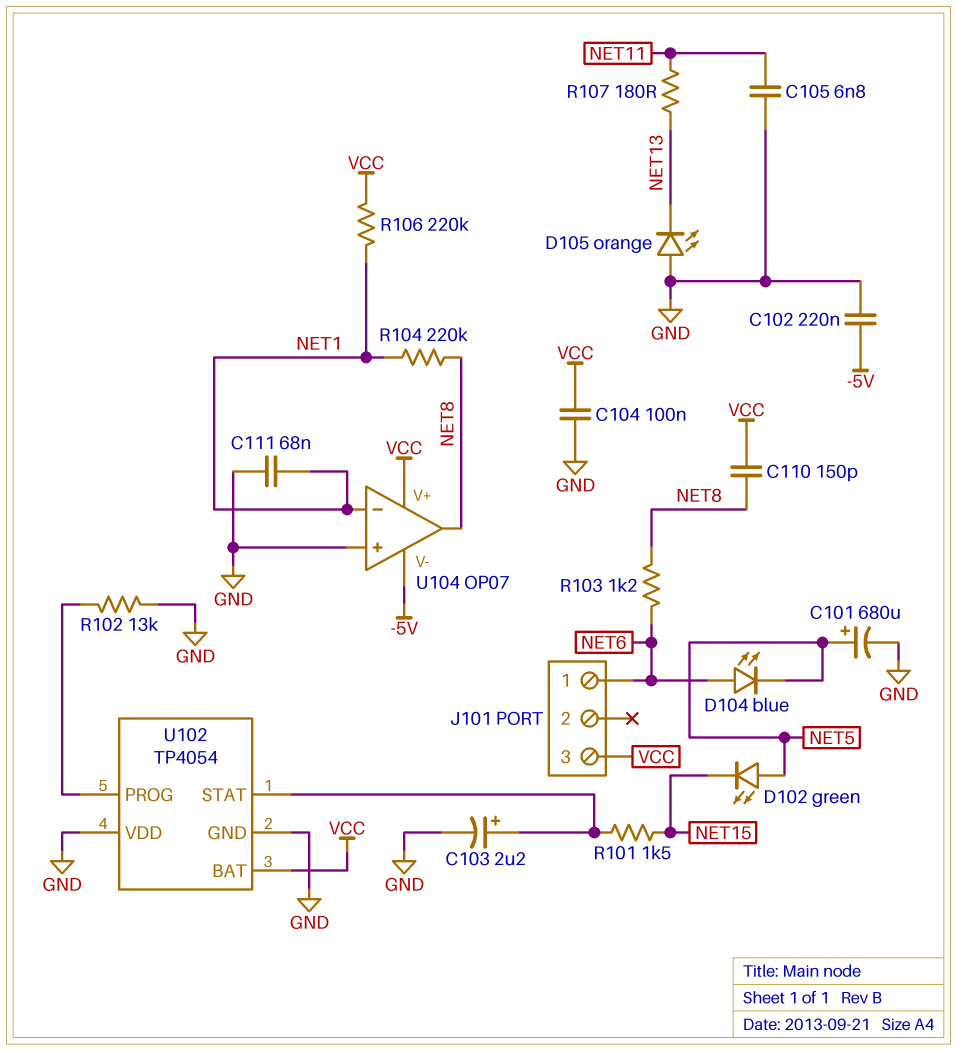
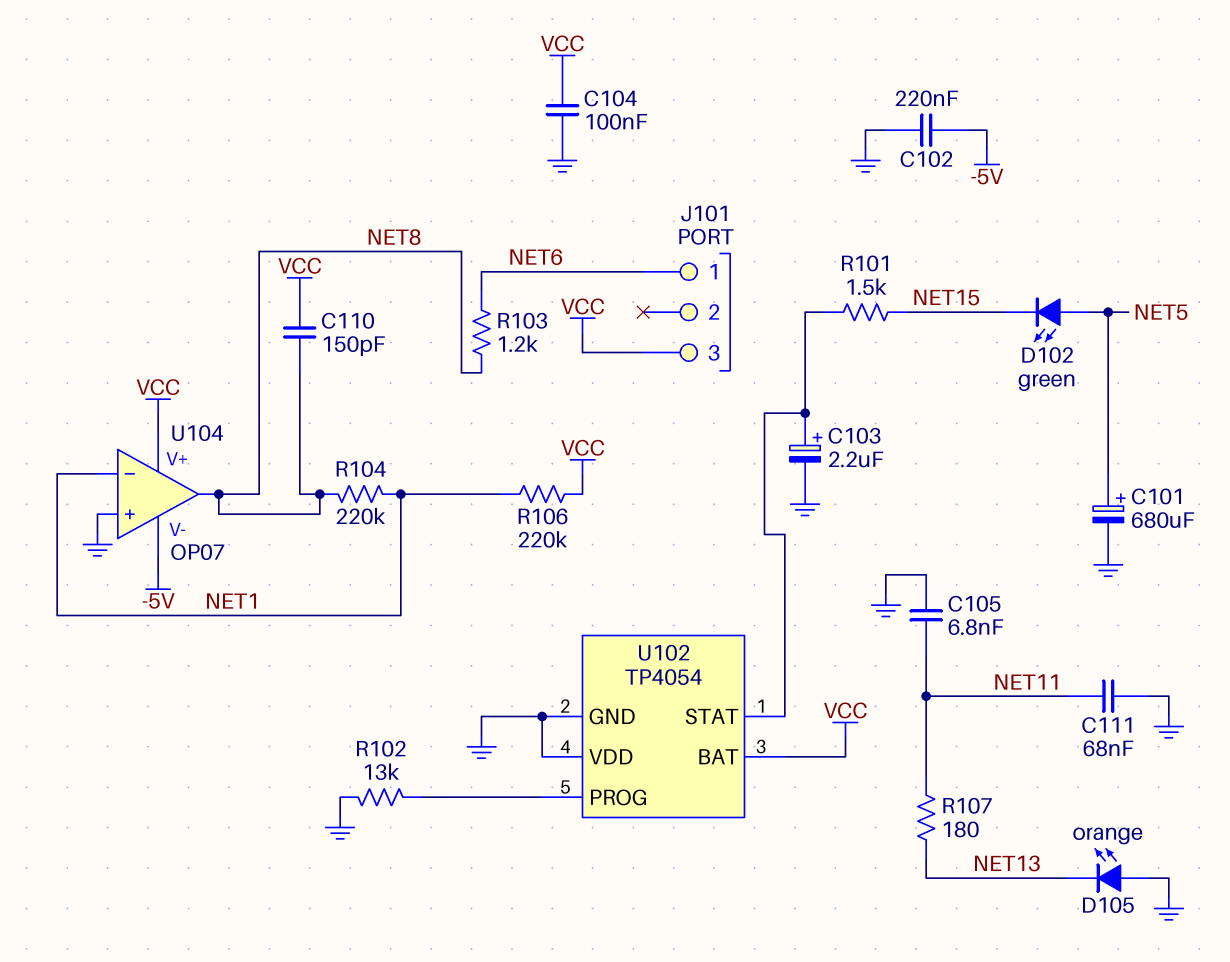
C111: 68nF (GND, NET1) -> 68nF (GND, NET11)
D104: LED blue (A NET6, K NET5) -> none

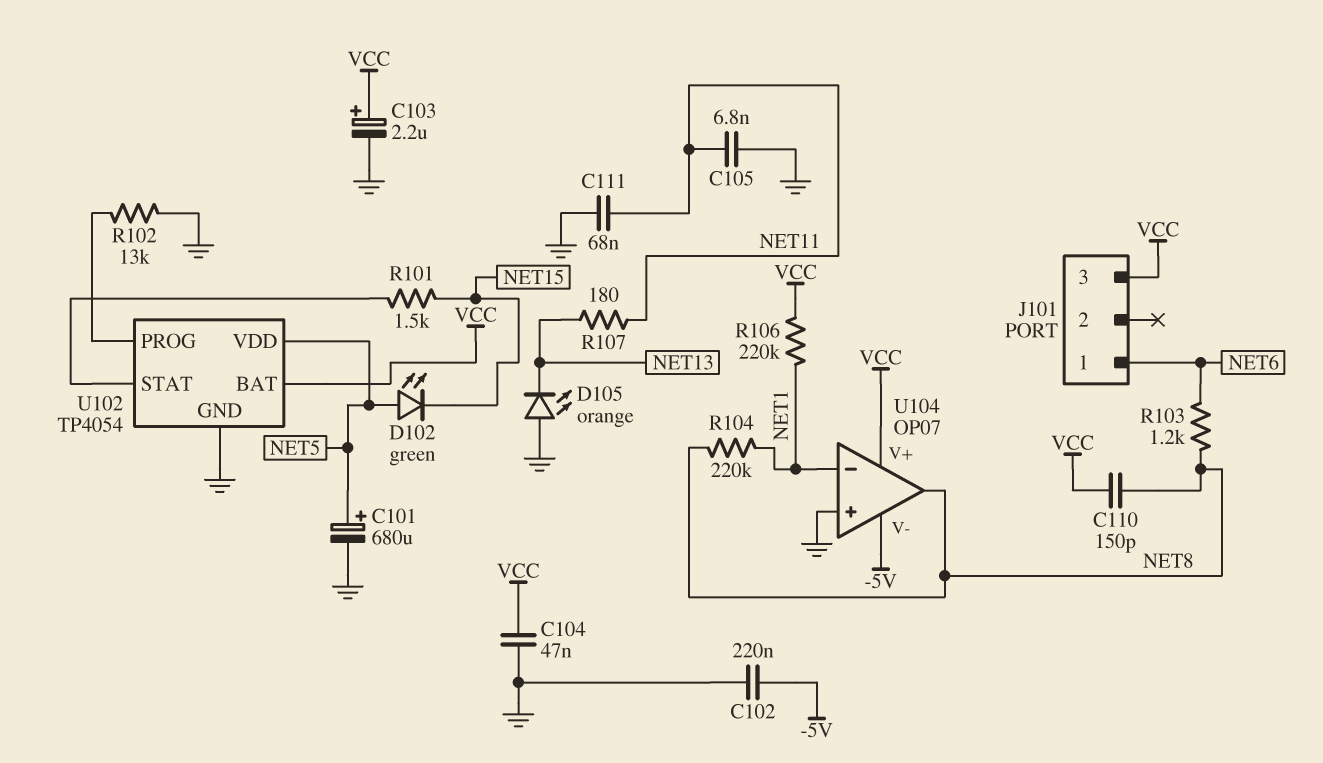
C103: 2.2uF (plus U102/STAT, minus GND) -> 2.2uF (plus VCC, minus GND)
C104: 100nF (GND, VCC) -> 47nF (GND, VCC)
U102 pin VDD: GND -> NET5

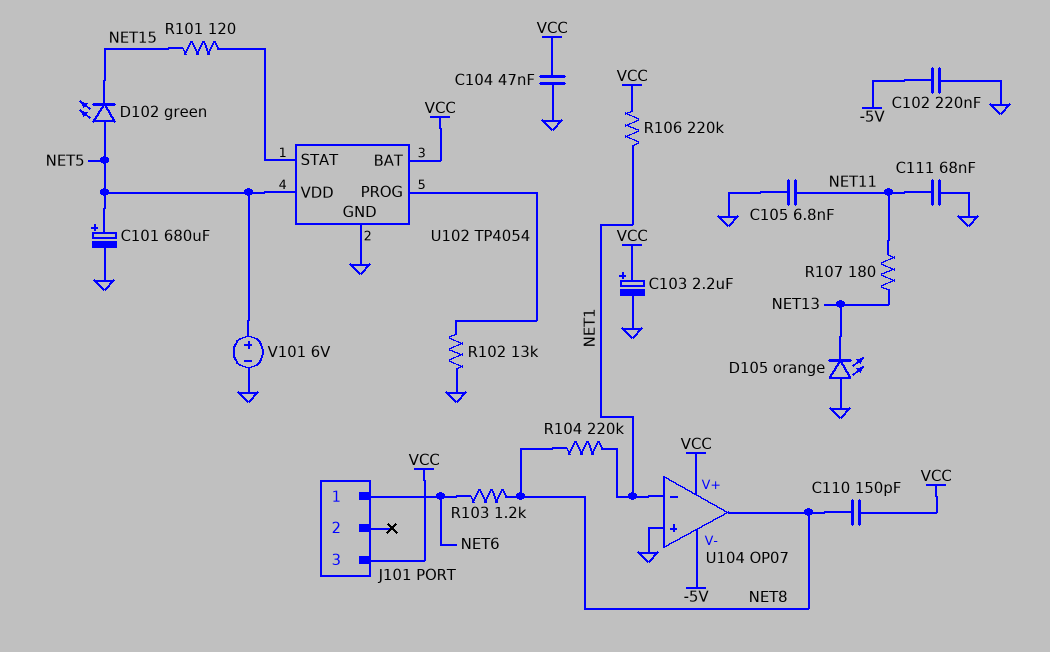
R101: 1.5k (NET15, U102/STAT) -> 120 (NET15, U102/STAT)
V101: none -> 6V (plus NET5, minus GND)

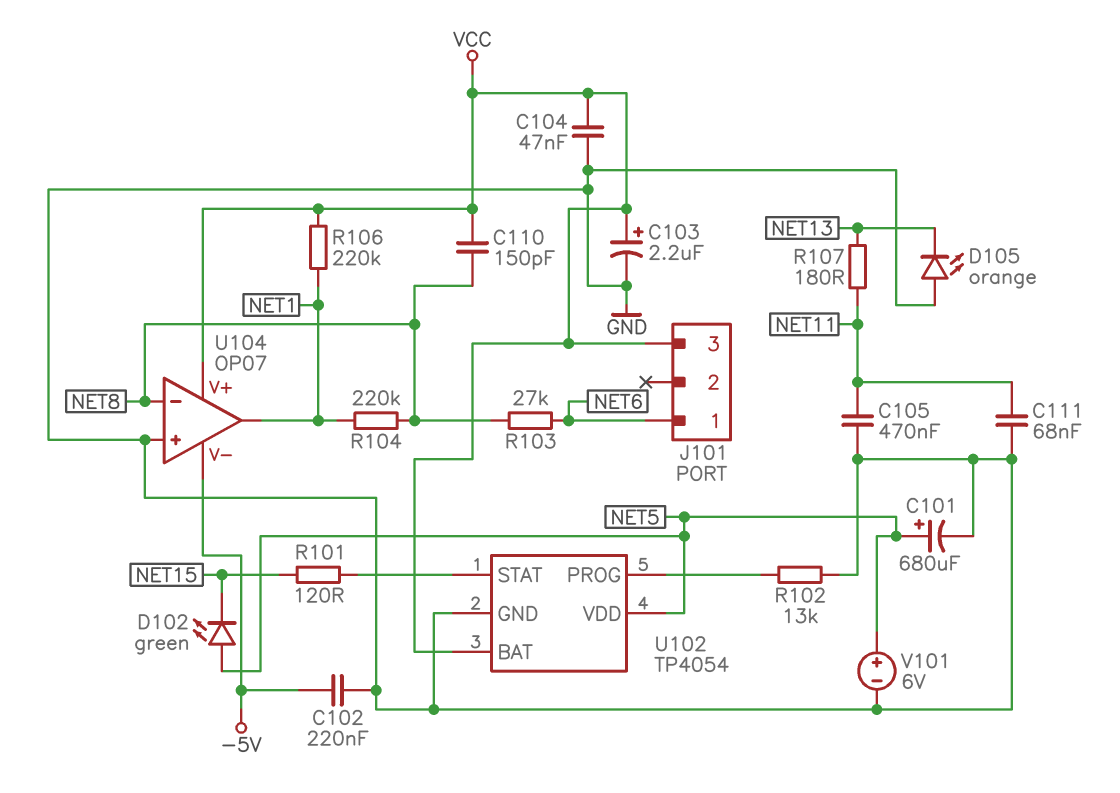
C105: 6.8nF (GND, NET11) -> 470nF (GND, NET11)
R103: 1.2k (NET6, NET8) -> 27k (NET6, NET8)
U104 pin in-: NET1 -> NET8
U104 pin out: NET8 -> NET1

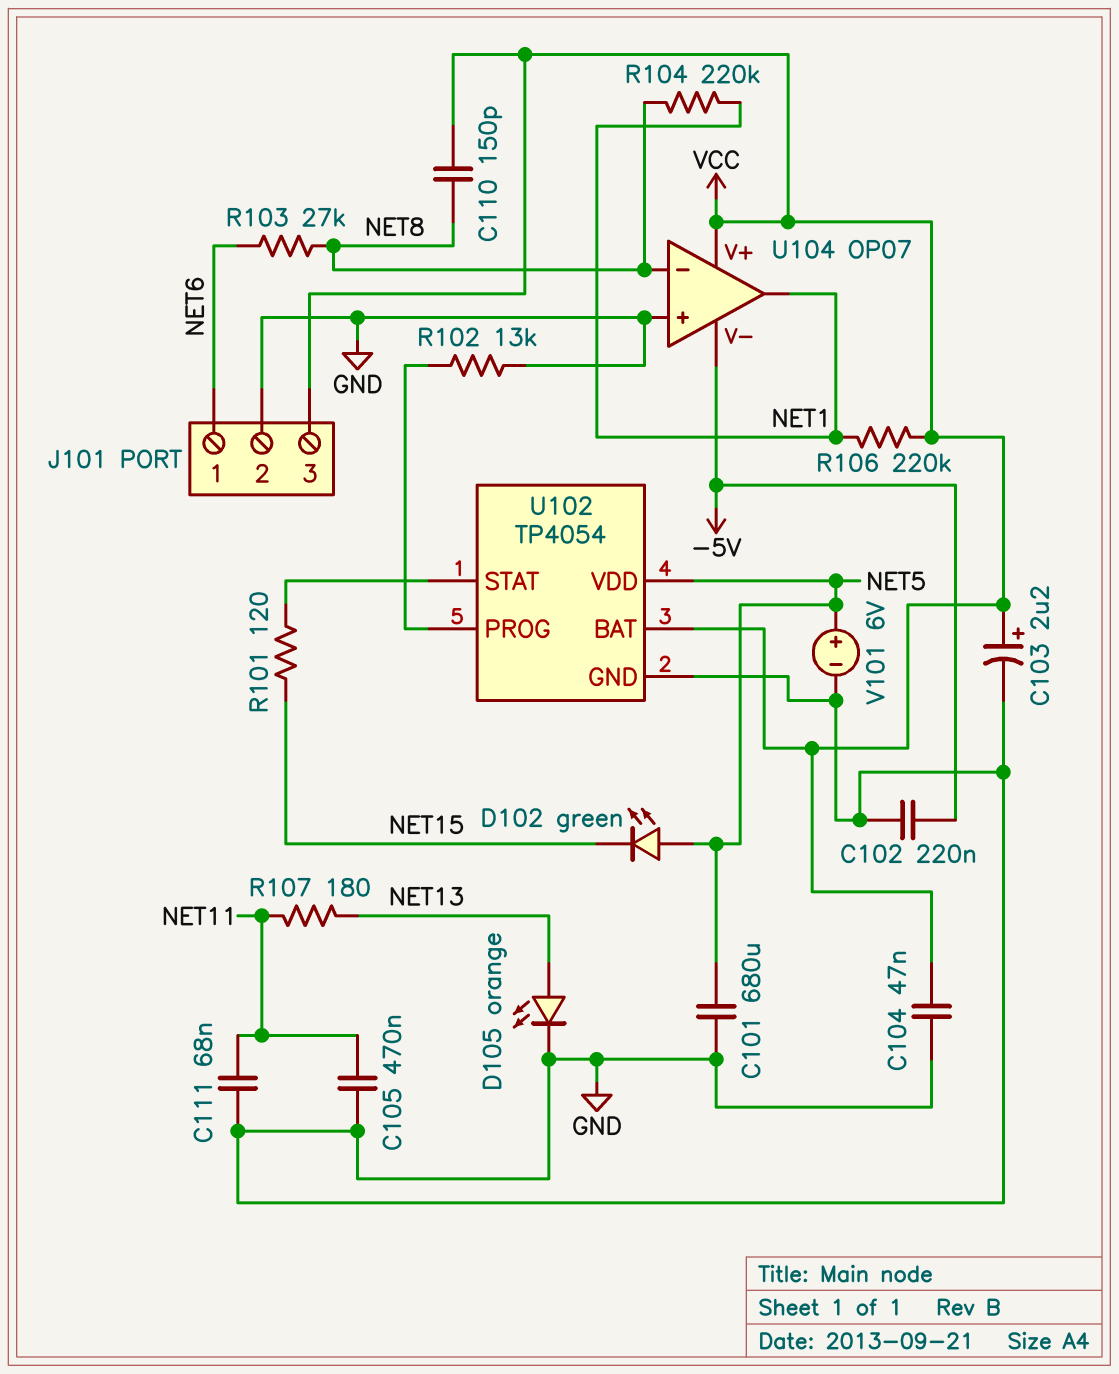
C101: 680uF (plus NET5, minus GND) -> 680uF (GND, NET5)
D105: LED orange (A GND, K NET13) -> LED orange (A NET13, K GND)
J101 pin 2: none -> GND

